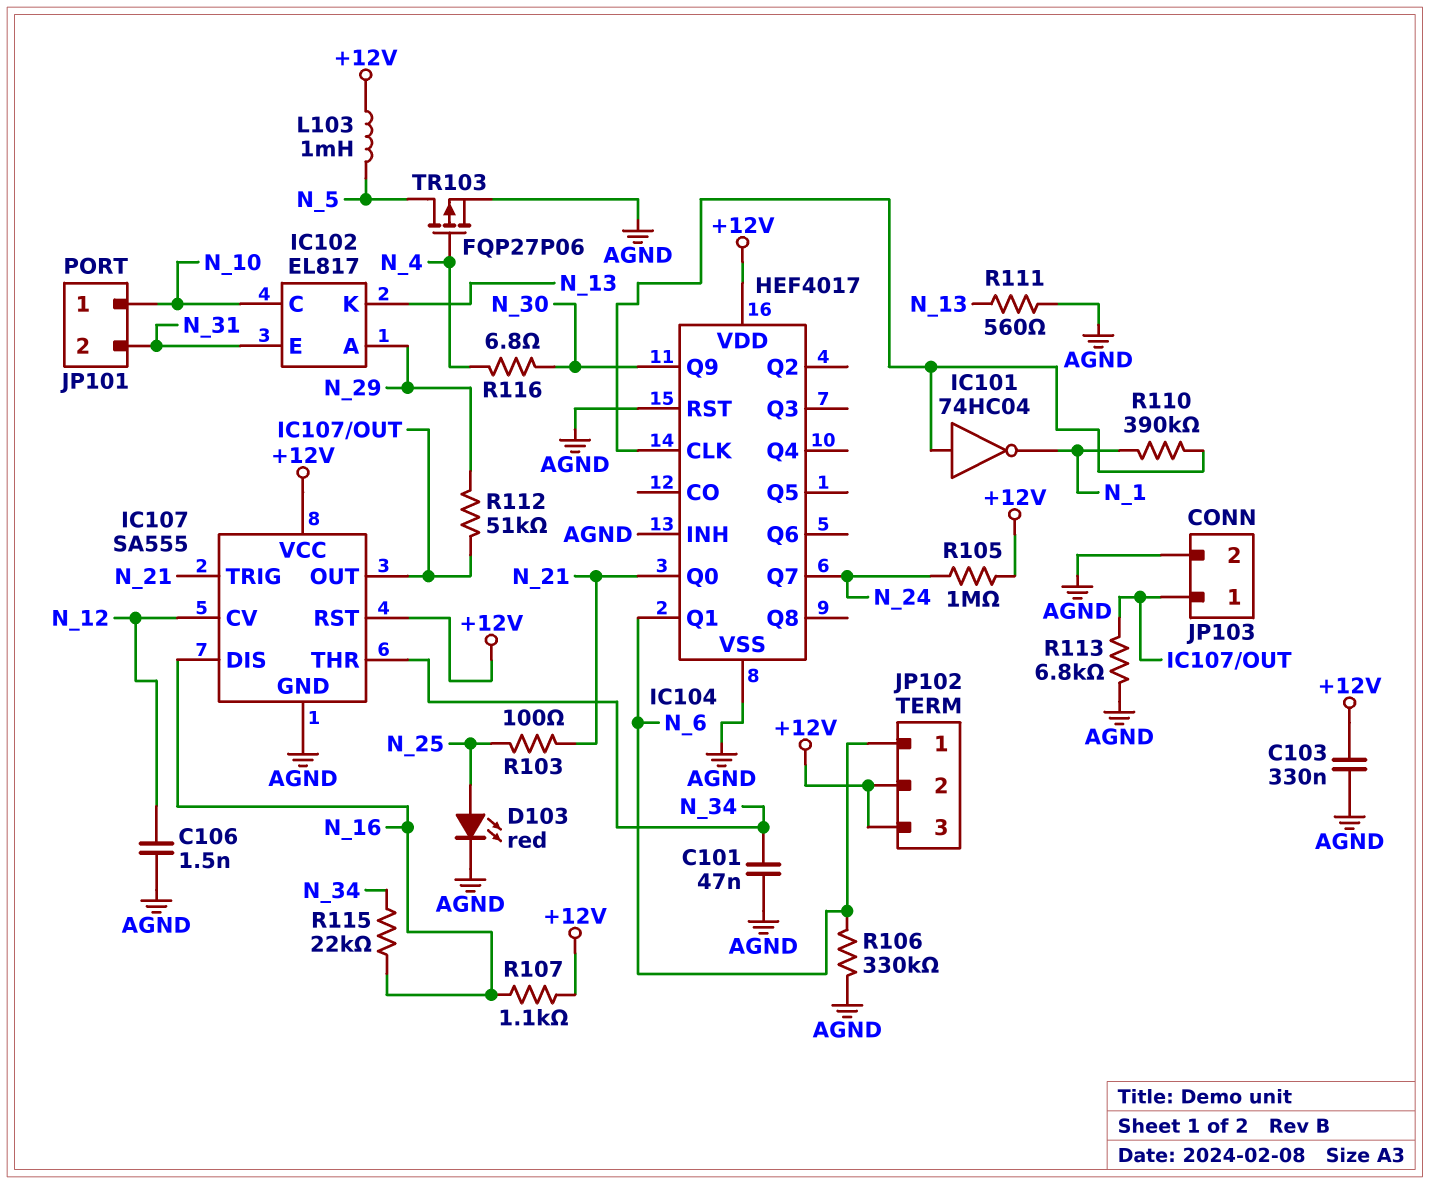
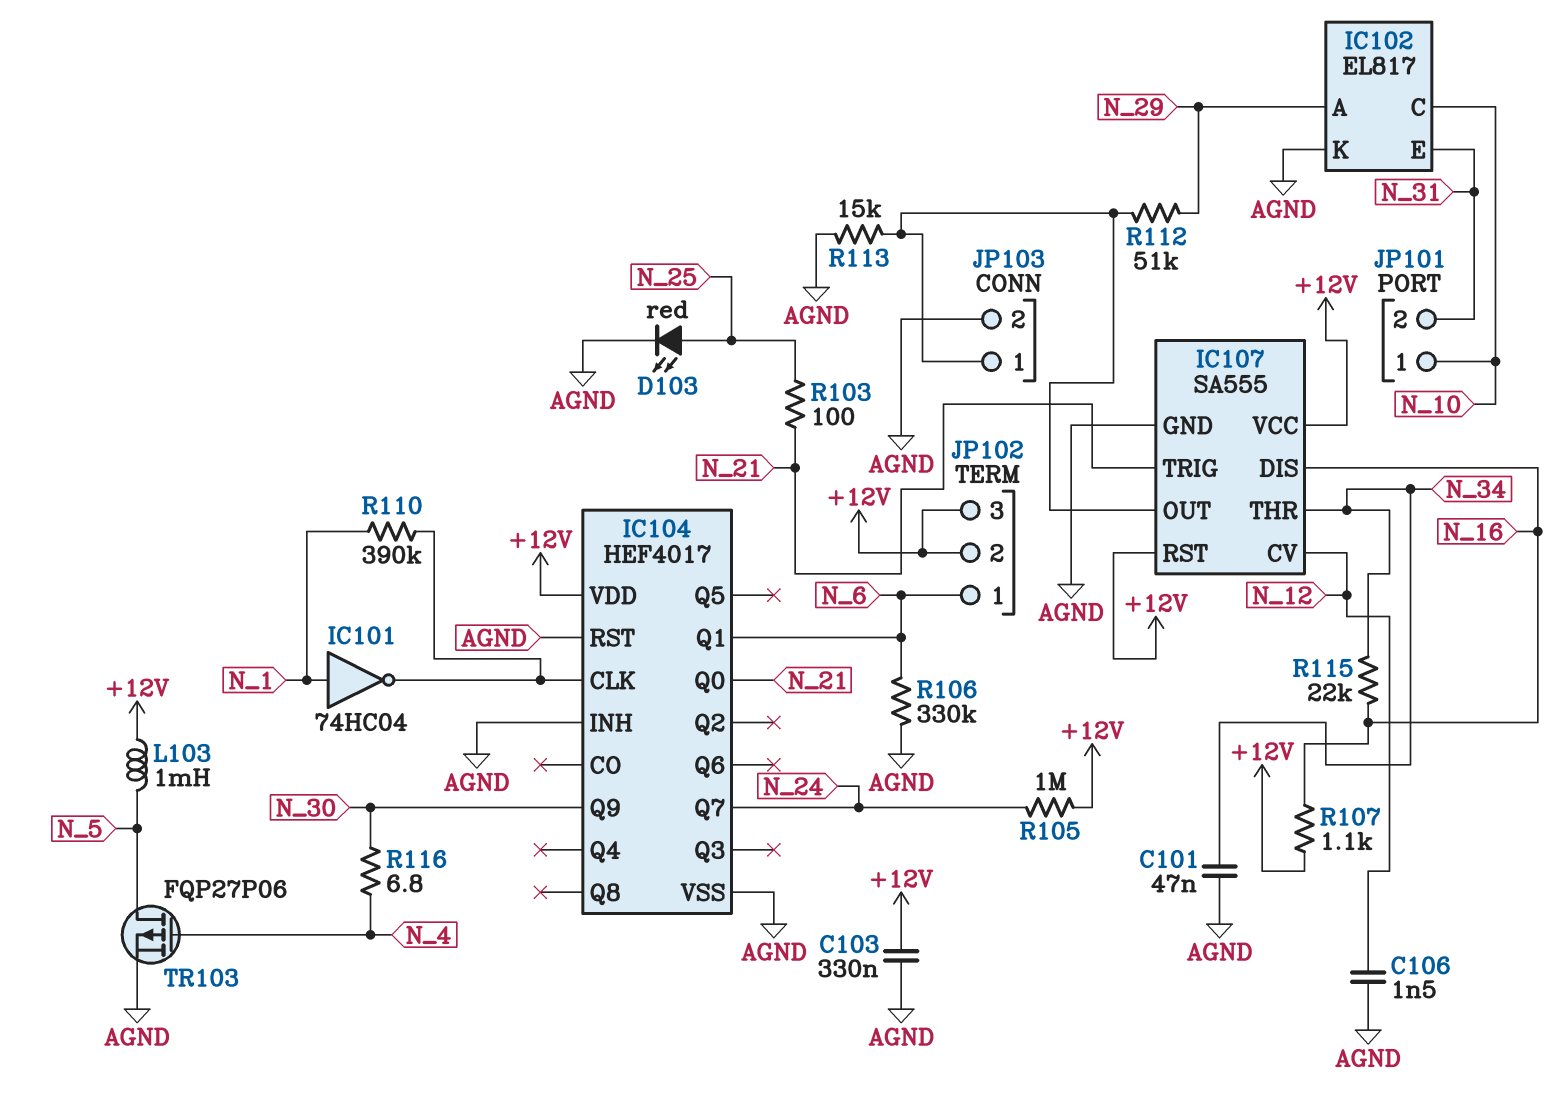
IC101: NOT 74HC04 (in IC104/CLK, out N_1) -> NOT 74HC04 (in N_1, out IC104/CLK)
IC102 pin K: N_13 -> AGND
R111: 560 (AGND, N_13) -> none
R113: 6.8k (AGND, IC107/OUT) -> 15k (AGND, IC107/OUT)

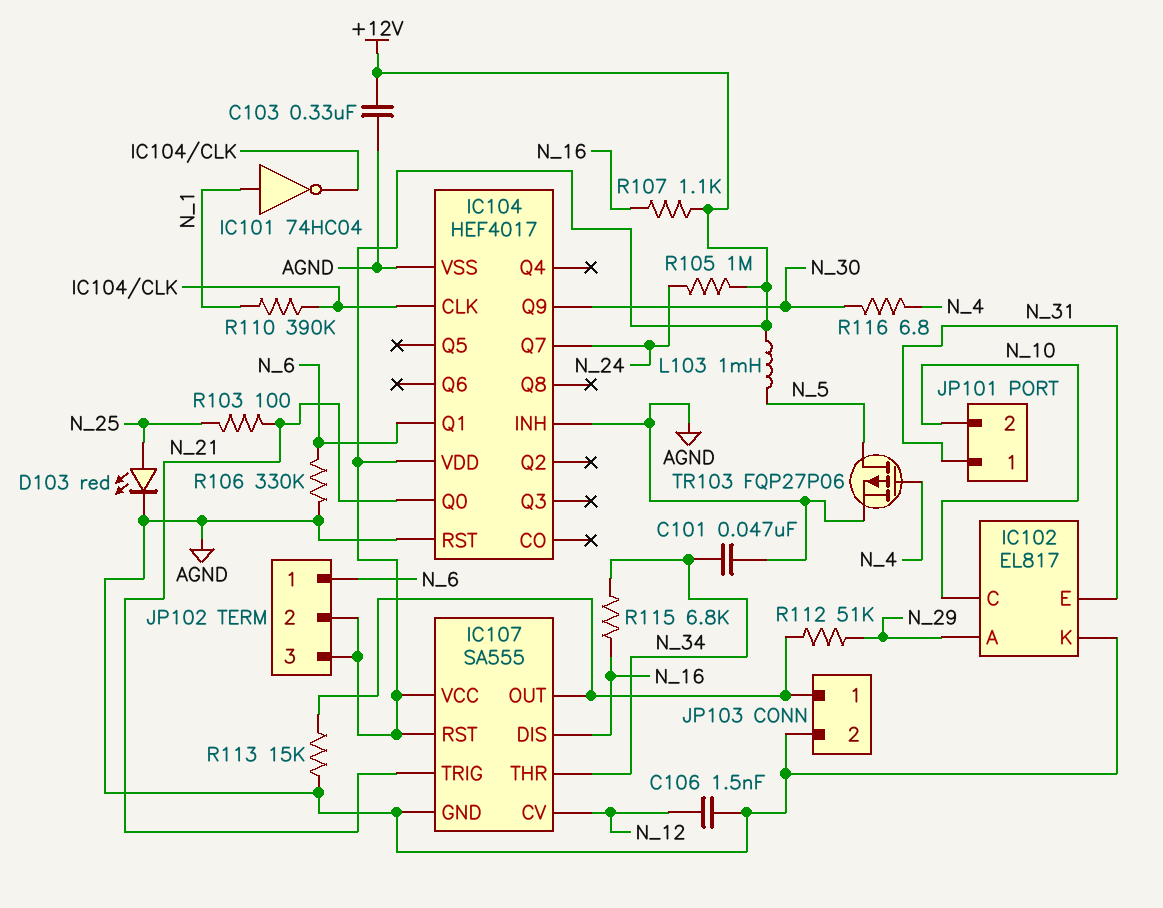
JP101 pin 1: N_10 -> N_31
JP101 pin 2: N_31 -> N_10
R115: 22k (N_16, N_34) -> 6.8k (N_16, N_34)

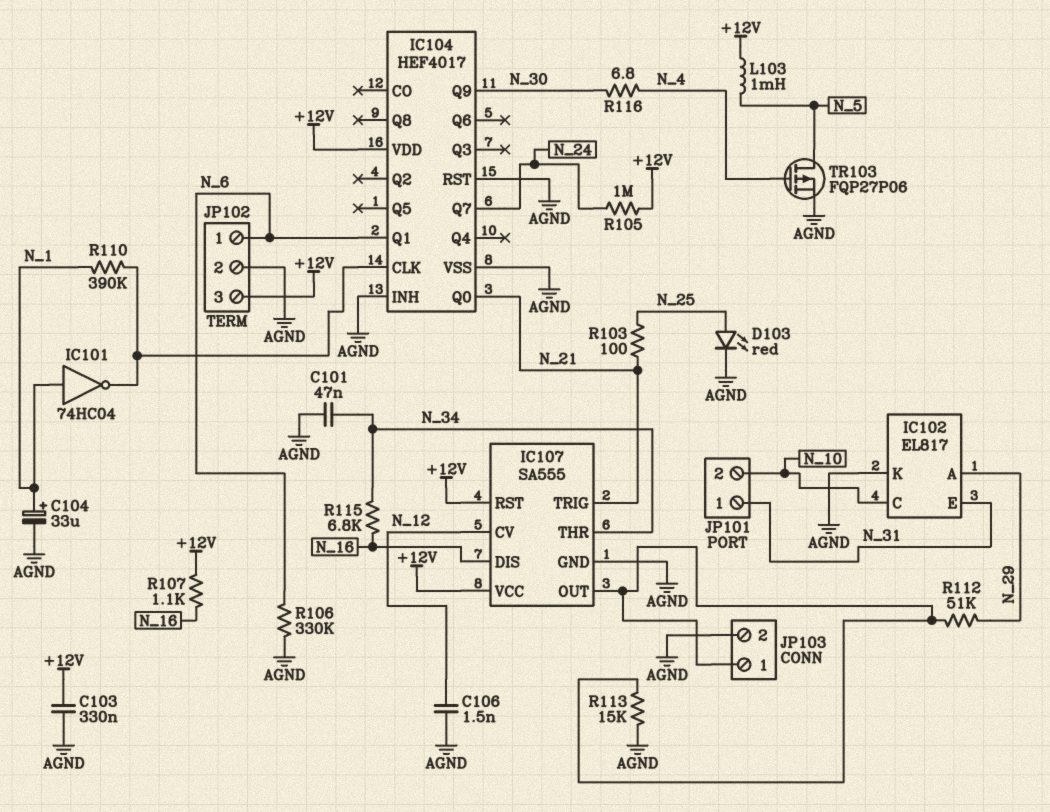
C104: none -> 33uF (plus N_1, minus AGND)
JP102 pin 2: +12V -> AGND

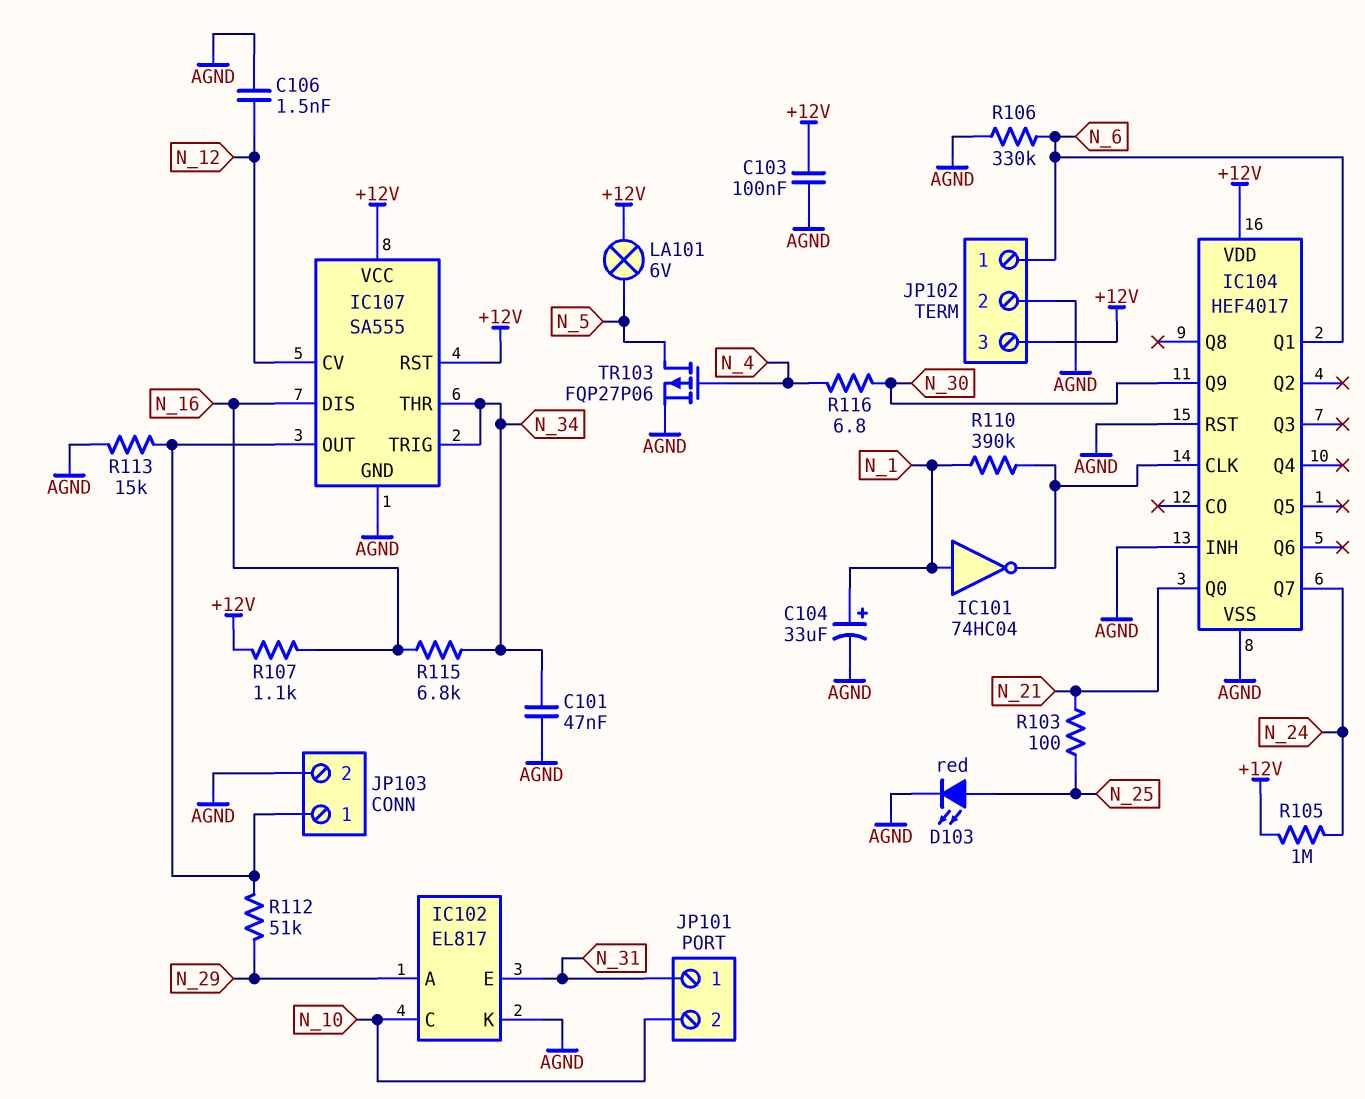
C103: 330nF (+12V, AGND) -> 100nF (+12V, AGND)
IC107 pin TRIG: N_21 -> N_34
L103: 1mH (+12V, N_5) -> none
LA101: none -> lamp 6V (+12V, N_5)

